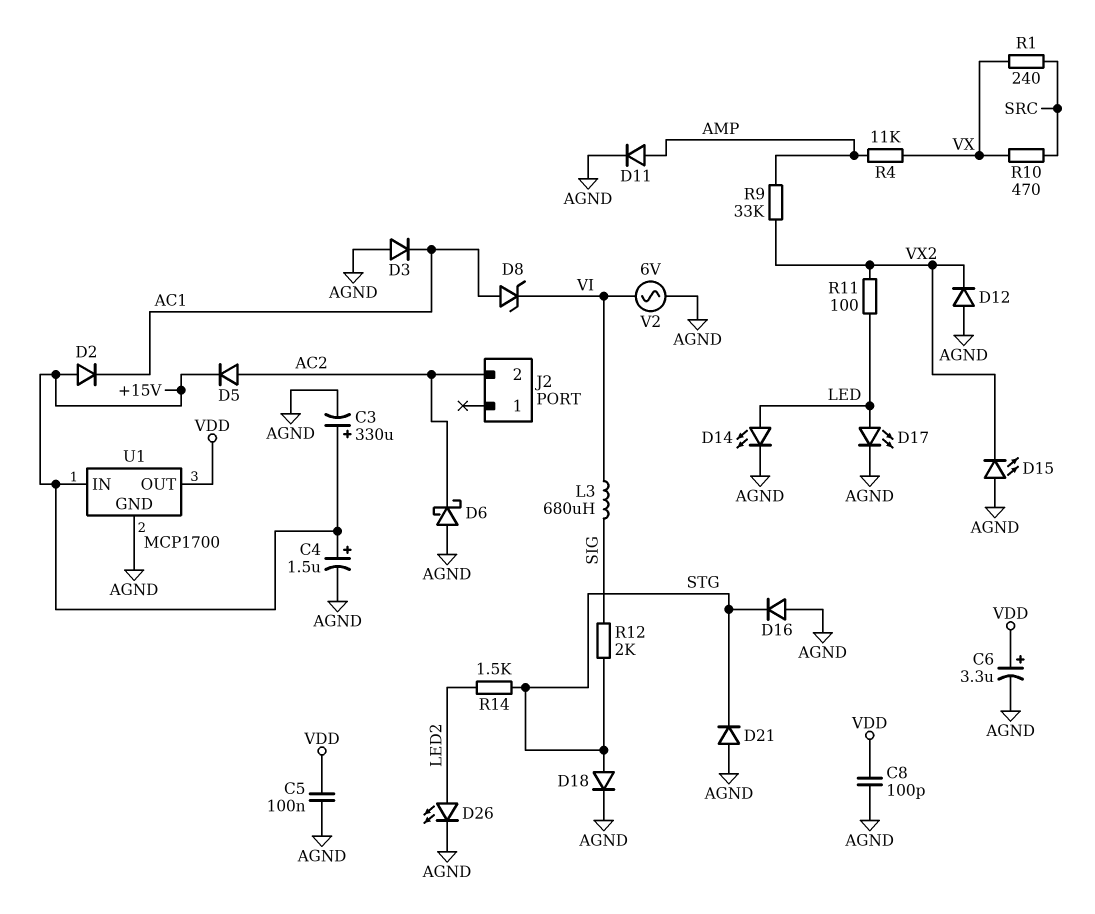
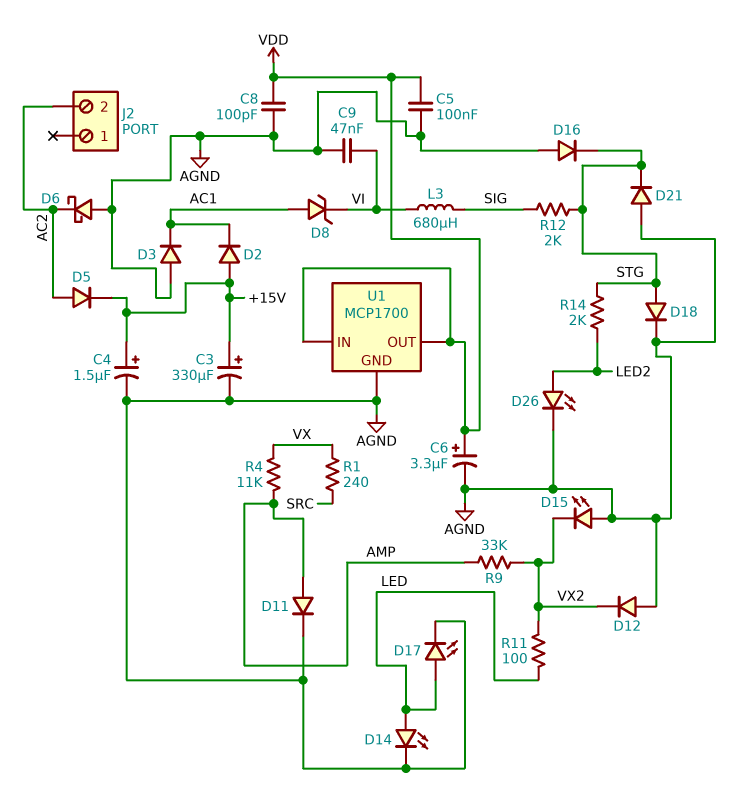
C9: none -> 47nF (AGND, VI)
R10: 470 (SRC, VX) -> none
R14: 1.5k (LED2, STG) -> 2k (LED2, STG)
U1 pin IN: +15V -> VDD
V2: AC 6V (AGND, VI) -> none

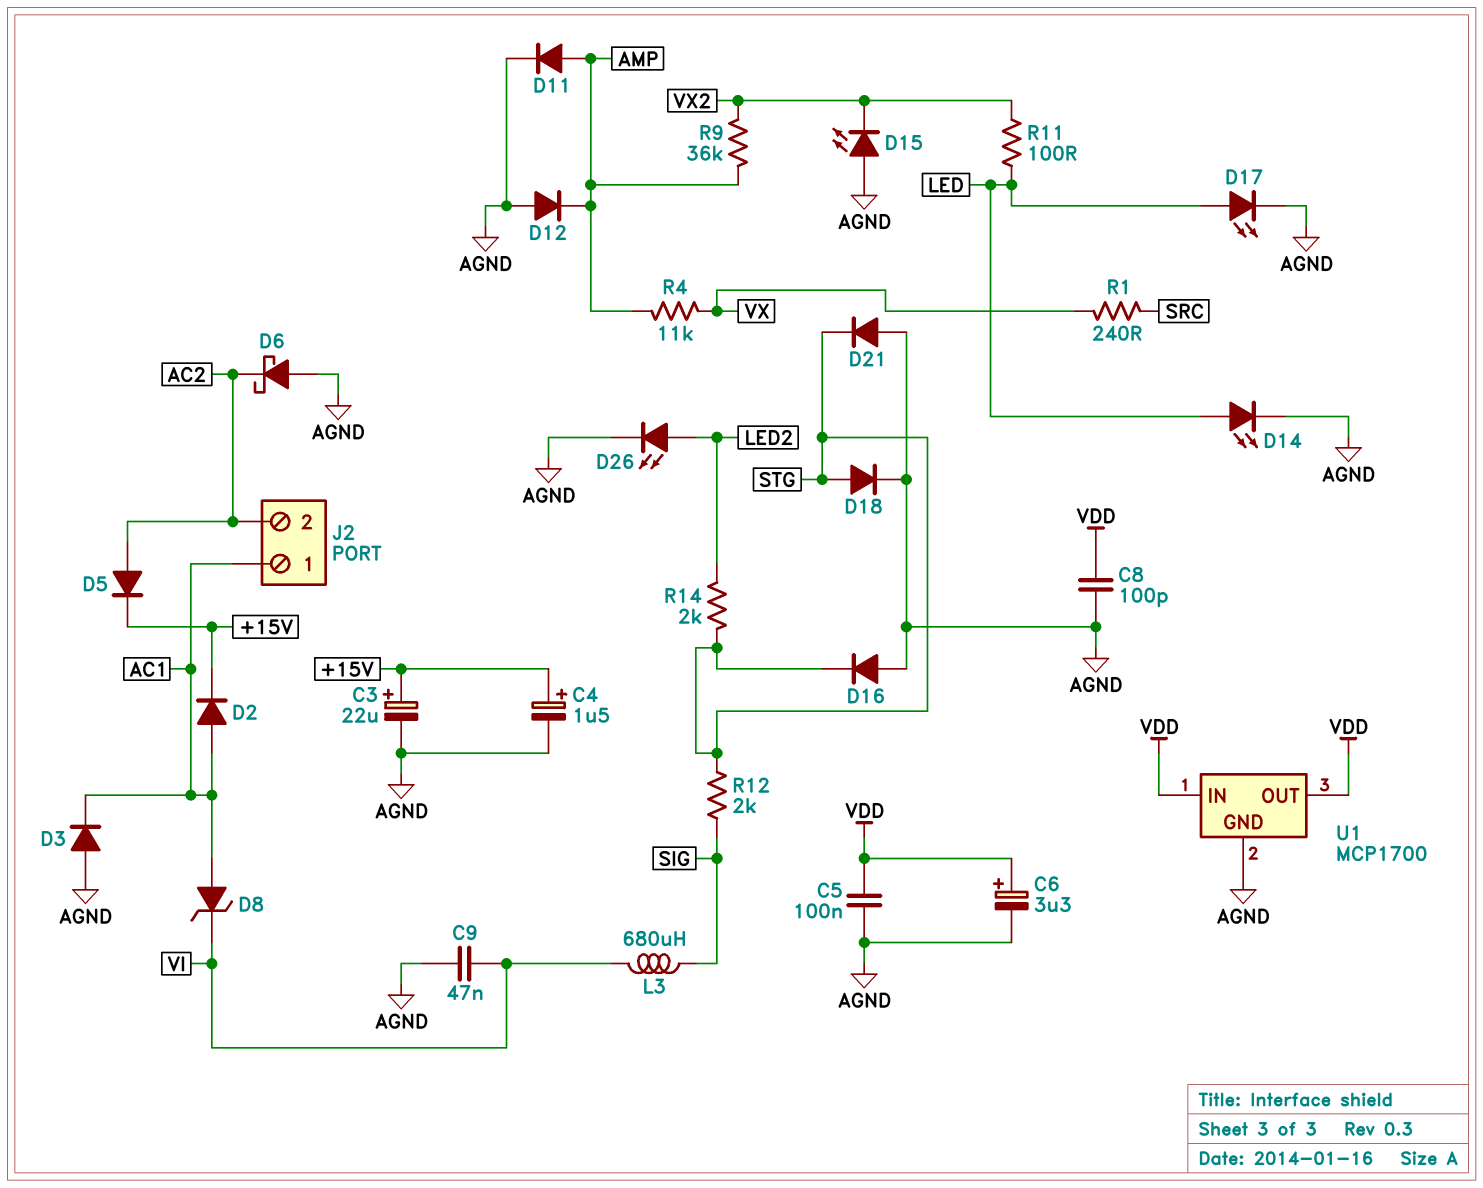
C3: 330uF (plus +15V, minus AGND) -> 22uF (plus +15V, minus AGND)
D2: diode (A +15V, K AC1) -> diode (A AC1, K +15V)
D12: diode (A AGND, K VX2) -> diode (A AGND, K AMP)
J2 pin 1: none -> AC1
R9: 33k (AMP, VX2) -> 36k (AMP, VX2)

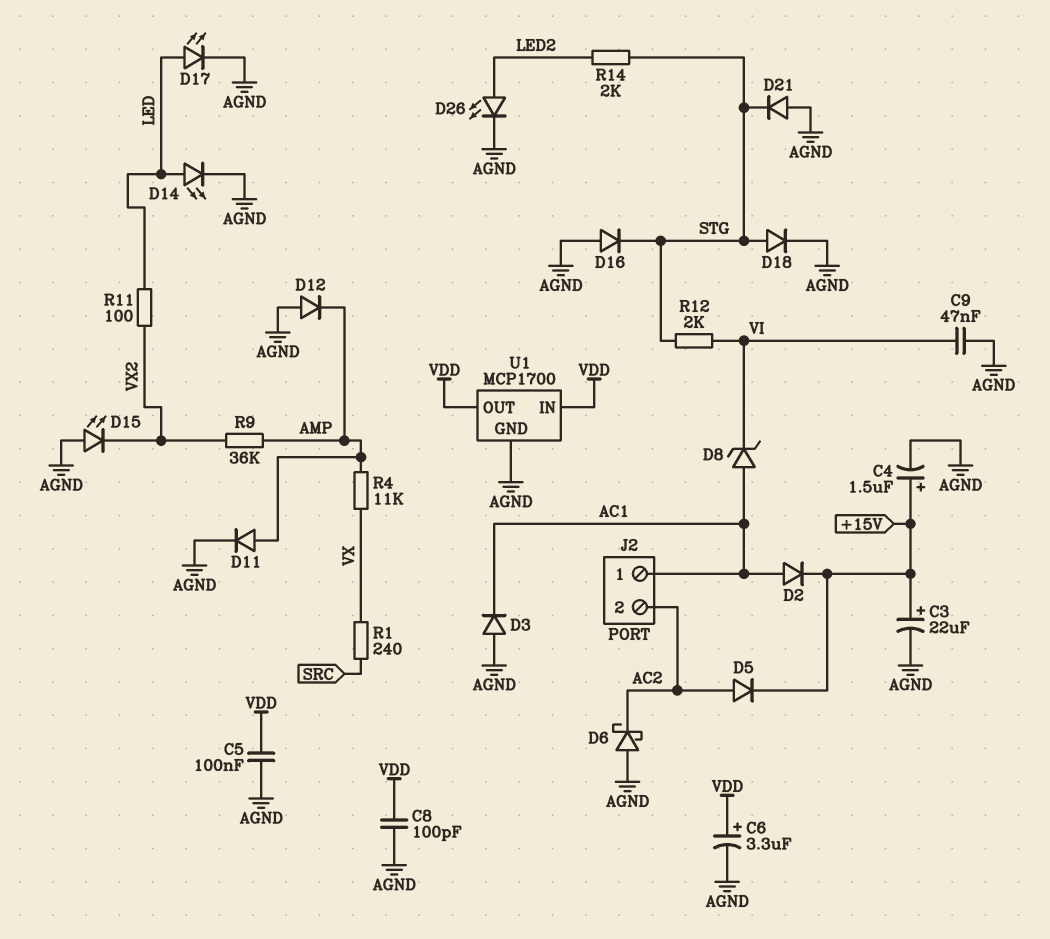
L3: 680uH (SIG, VI) -> none
R12: 2k (SIG, STG) -> 2k (STG, VI)

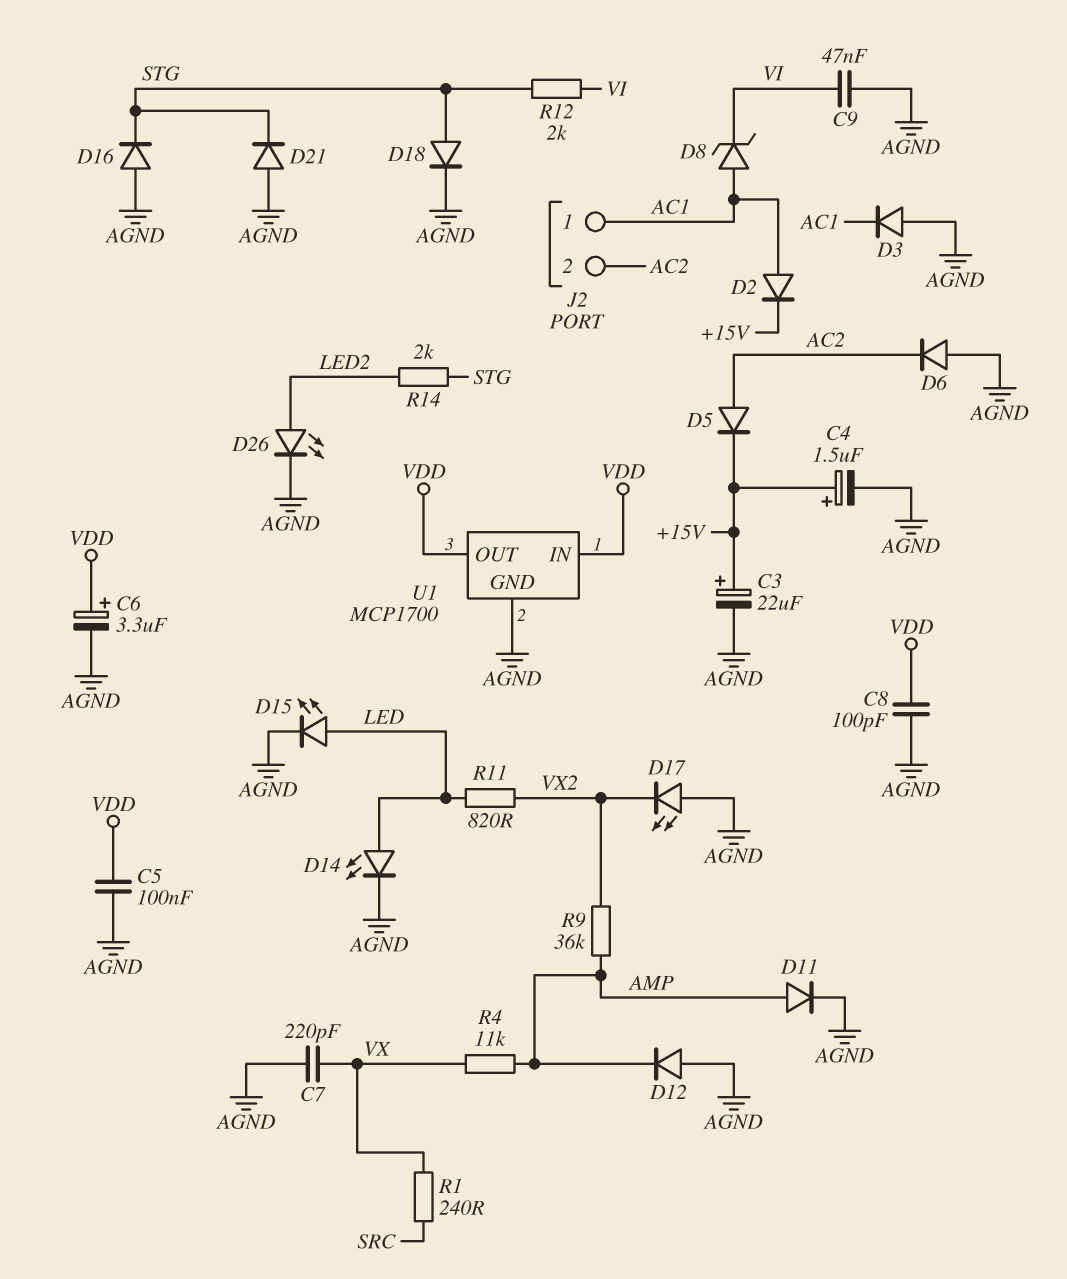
C7: none -> 220pF (AGND, VX)
D6: schottky (A AGND, K AC2) -> diode (A AGND, K AC2)
D15: LED (A AGND, K VX2) -> LED (A LED, K AGND)
D17: LED (A LED, K AGND) -> LED (A AGND, K VX2)
R11: 100 (LED, VX2) -> 820 (LED, VX2)

